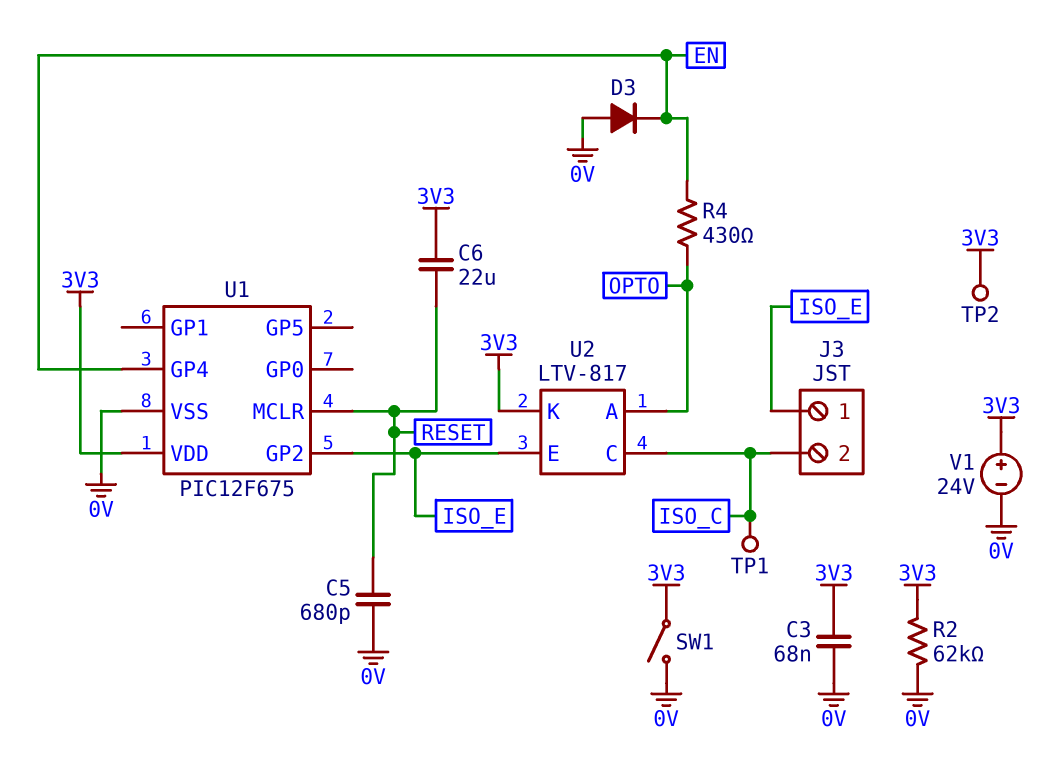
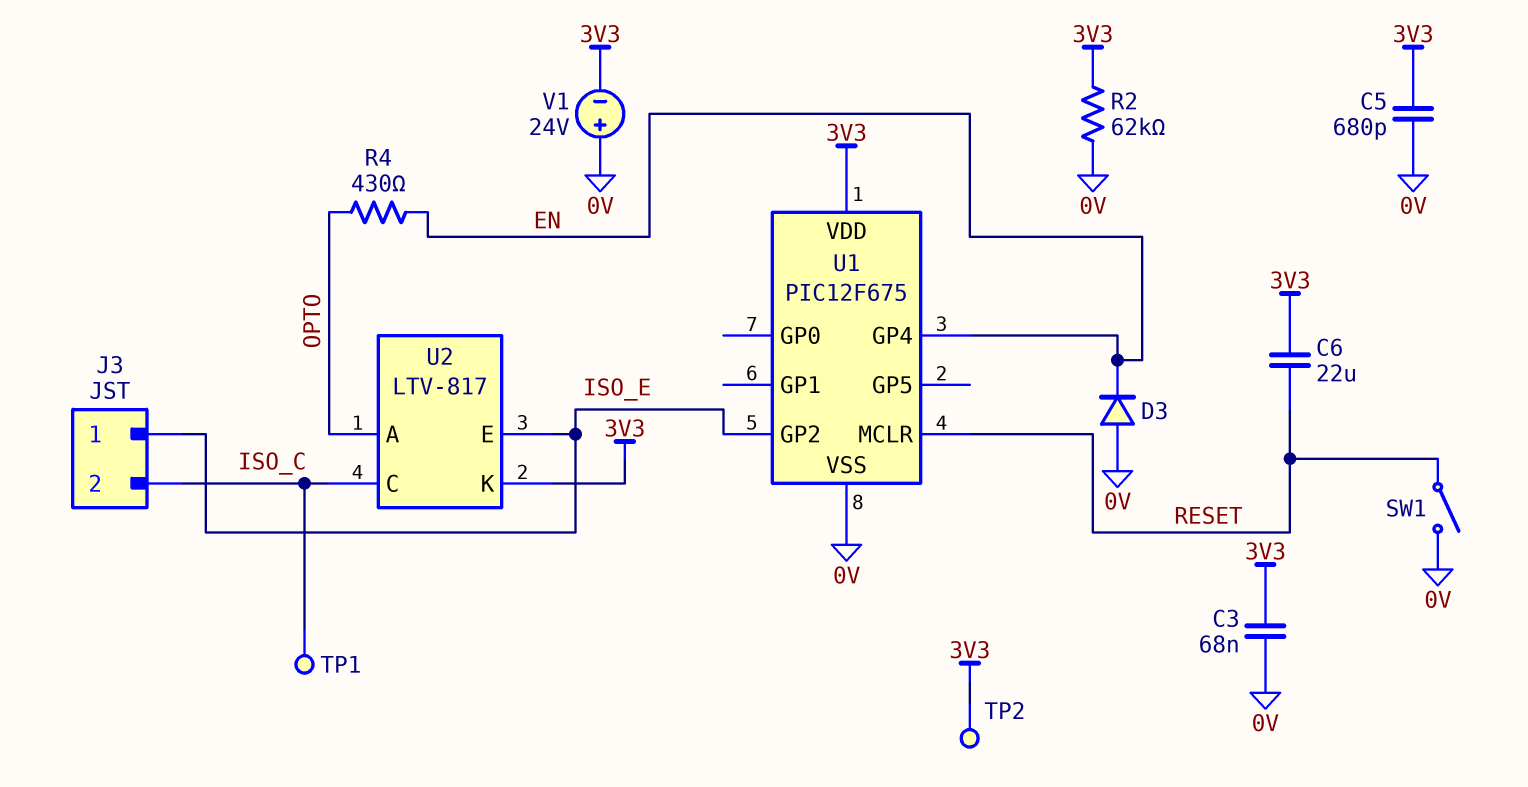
C5: 680pF (0V, RESET) -> 680pF (0V, 3V3)
SW1: switch (0V, 3V3) -> switch (0V, RESET)
V1: 24V (plus 3V3, minus 0V) -> 24V (plus 0V, minus 3V3)

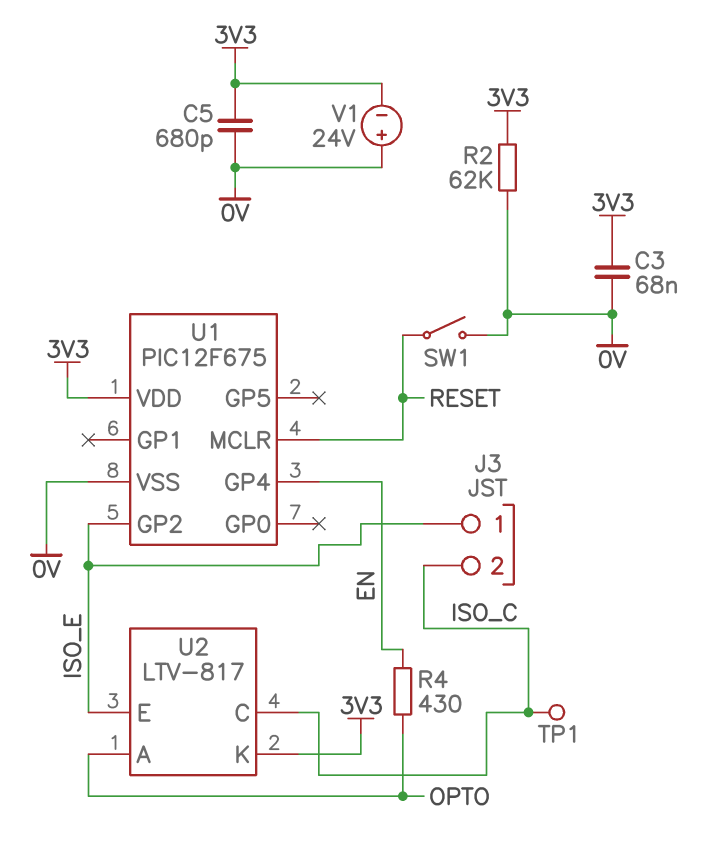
C6: 22uF (3V3, RESET) -> none
D3: diode (A 0V, K EN) -> none
TP2: test point (3V3) -> none

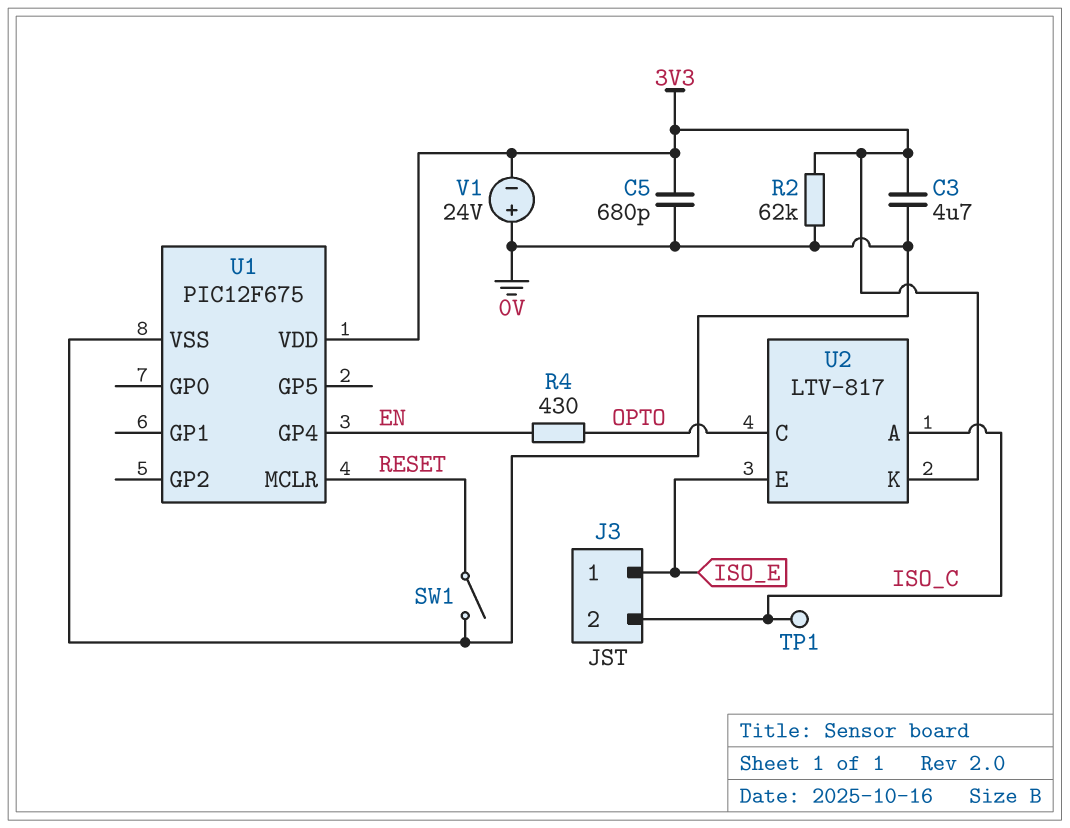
C3: 68nF (0V, 3V3) -> 4.7uF (0V, 3V3)
U1 pin GP2: ISO_E -> none
U2 pin A: OPTO -> ISO_C
U2 pin C: ISO_C -> OPTO

